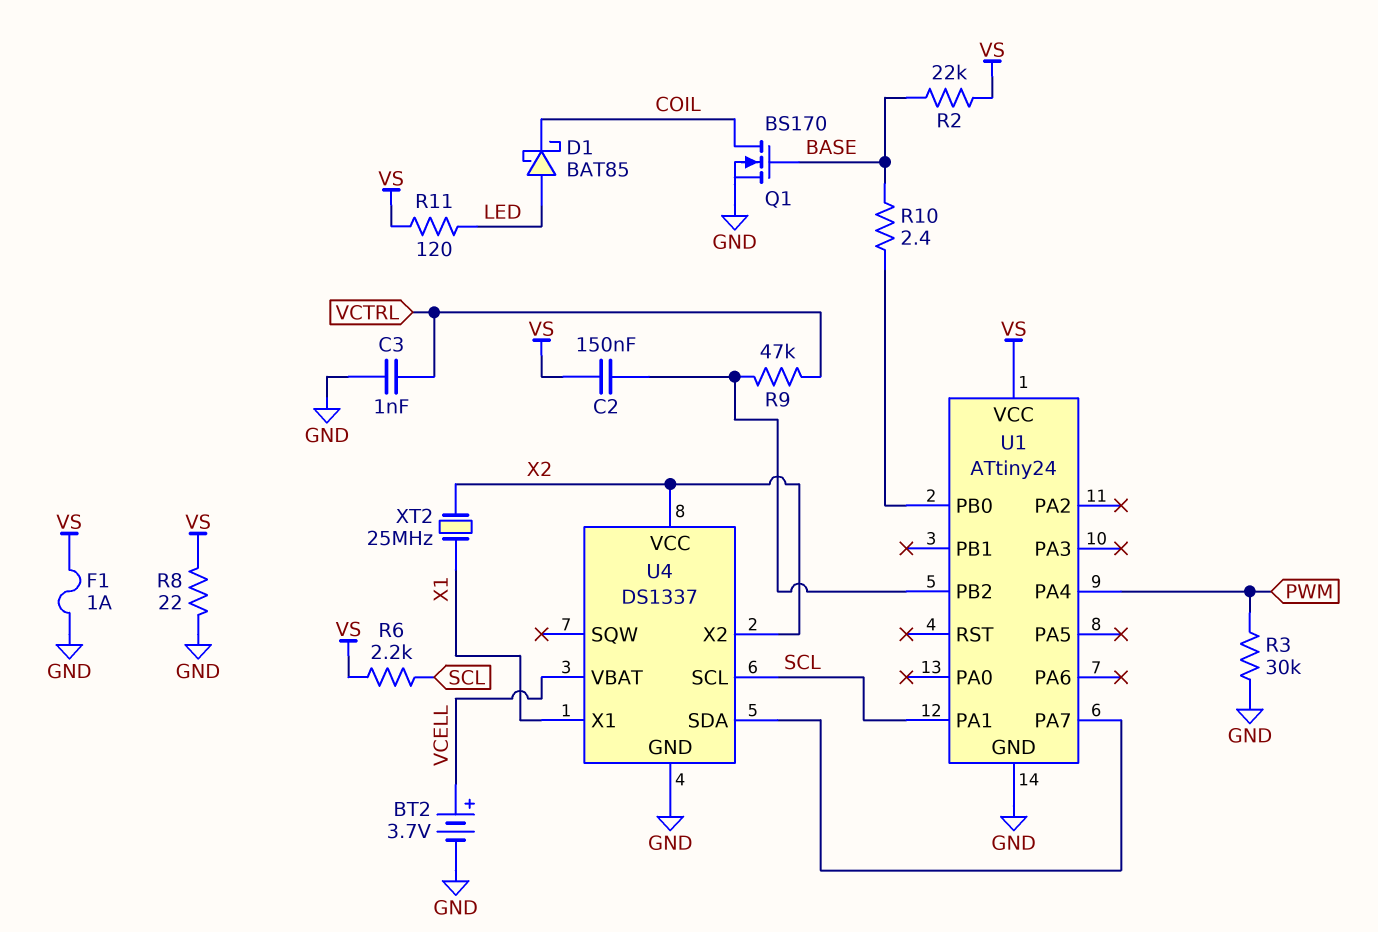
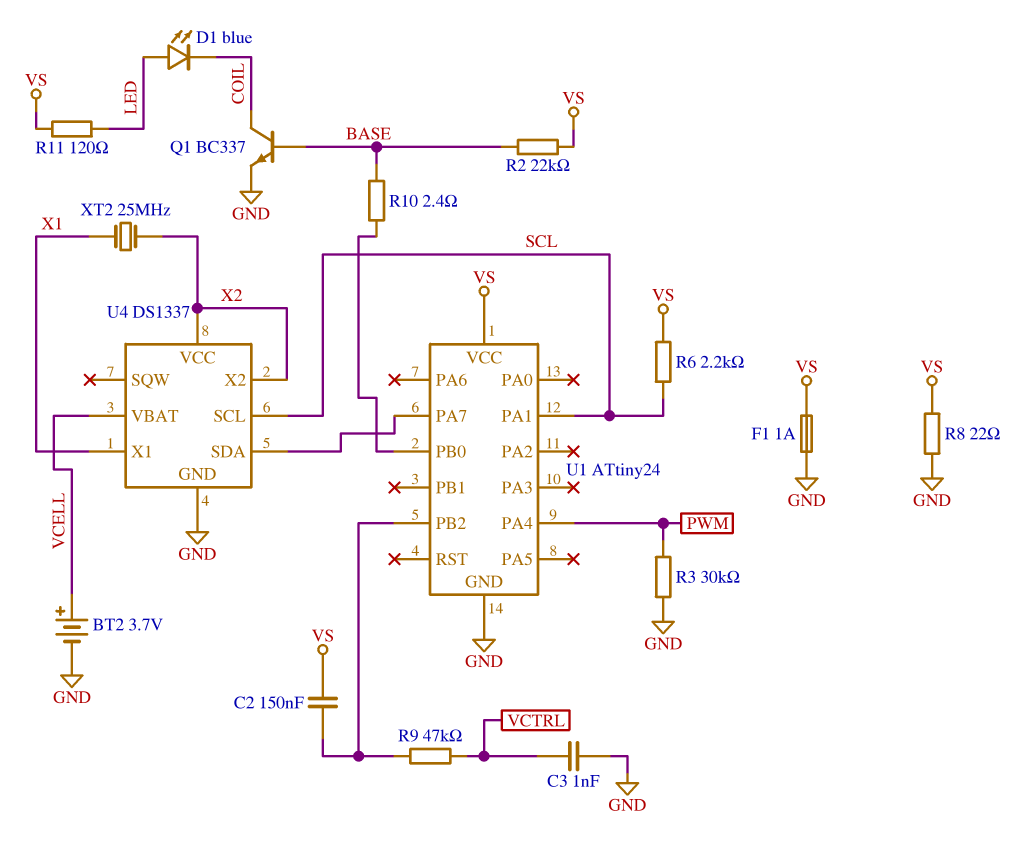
D1: schottky BAT85 (A LED, K COIL) -> LED blue (A LED, K COIL)
Q1: NMOS BS170 (G BASE, D COIL, S GND) -> NPN BC337 (B BASE, C COIL, E GND)

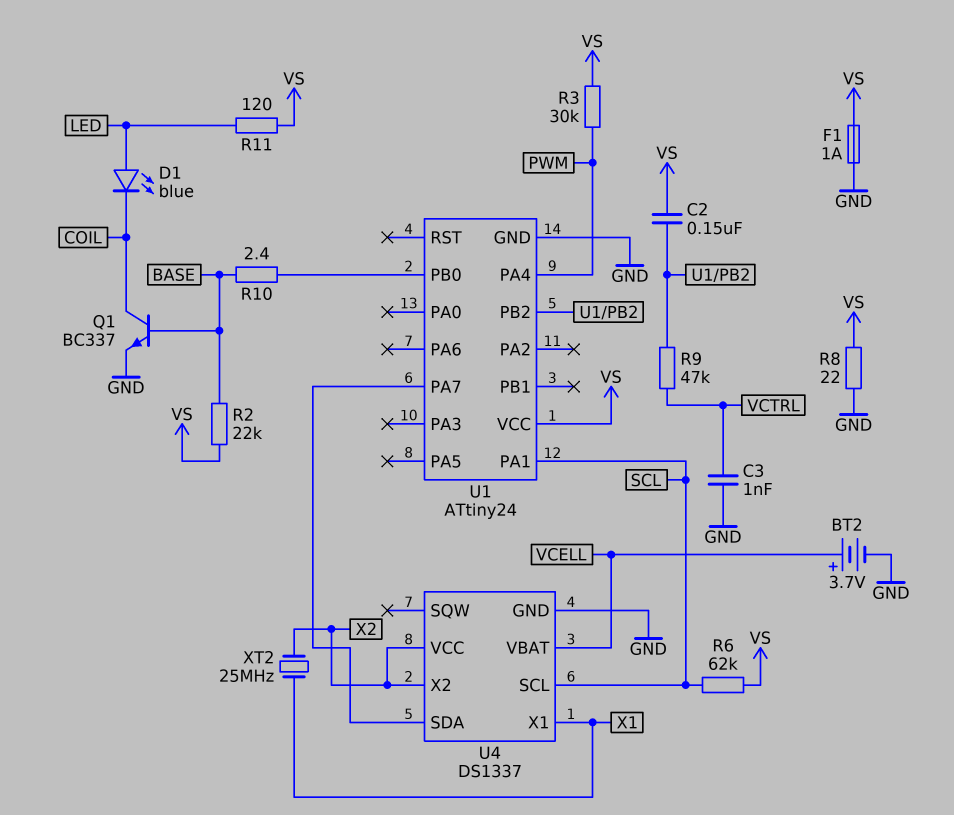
R3: 30k (GND, PWM) -> 30k (PWM, VS)
R6: 2.2k (SCL, VS) -> 62k (SCL, VS)

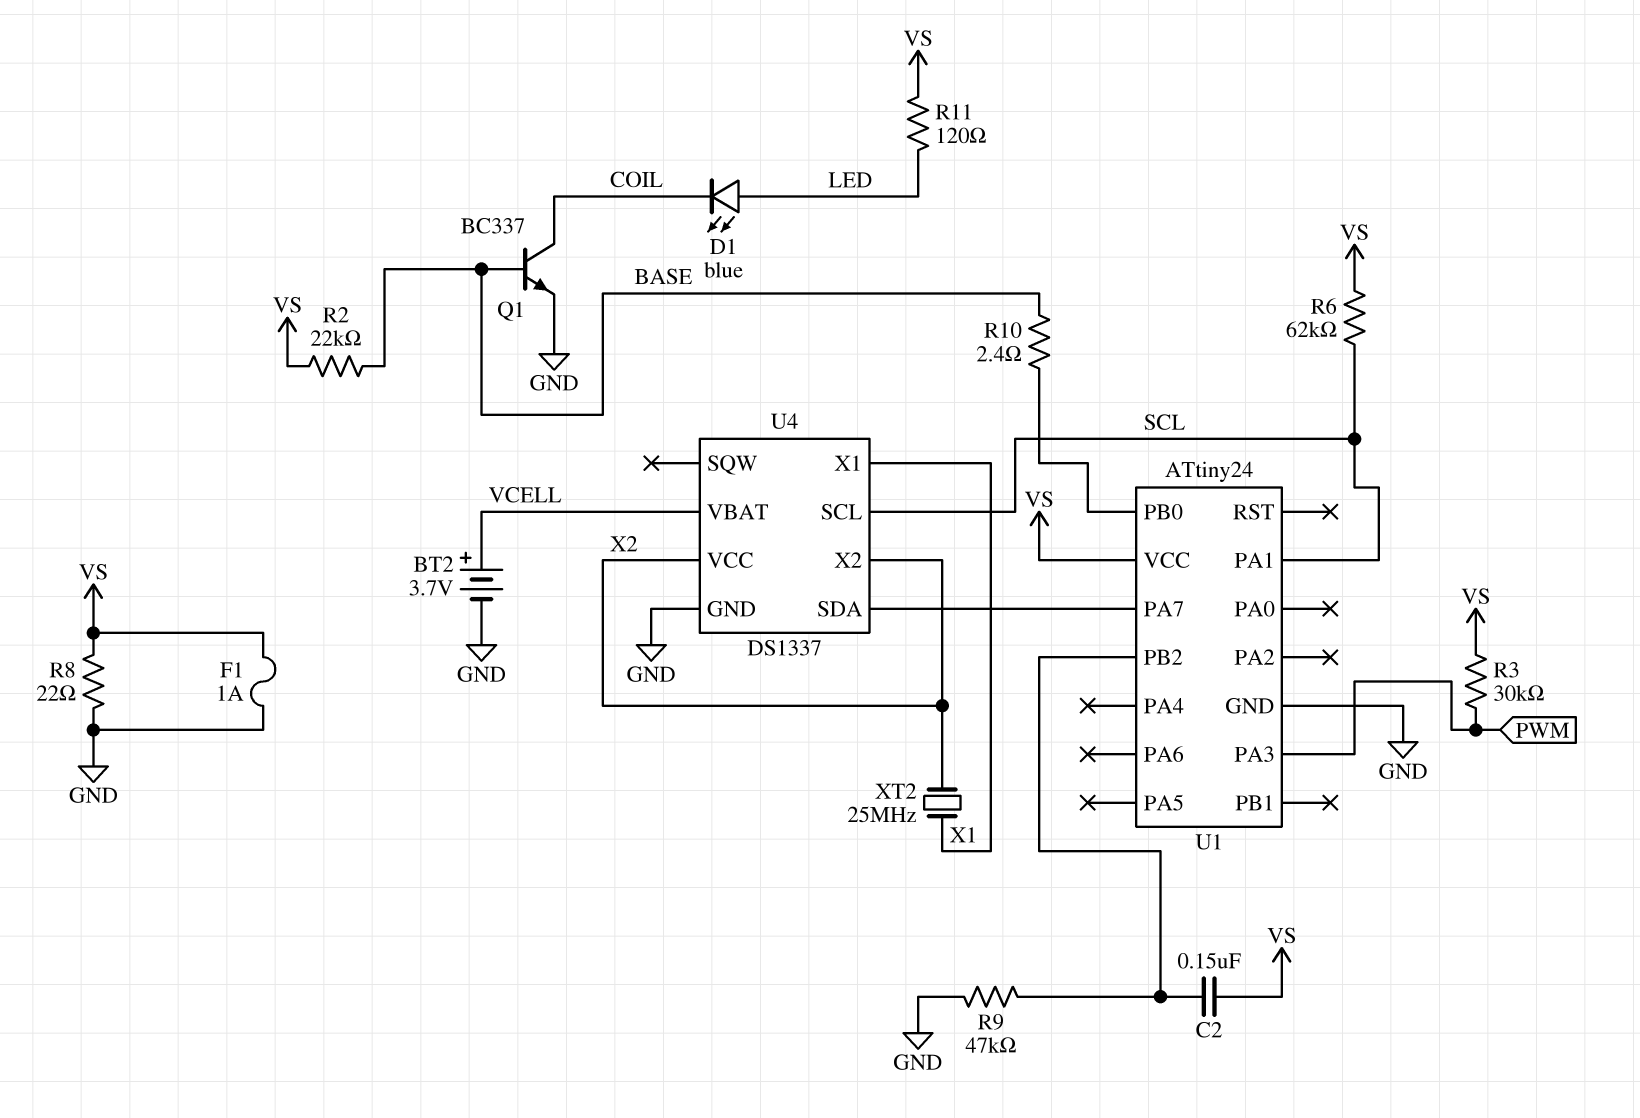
C3: 1nF (GND, VCTRL) -> none
R9: 47k (U1/PB2, VCTRL) -> 47k (GND, U1/PB2)
U1 pin PA3: none -> PWM
U1 pin PA4: PWM -> none

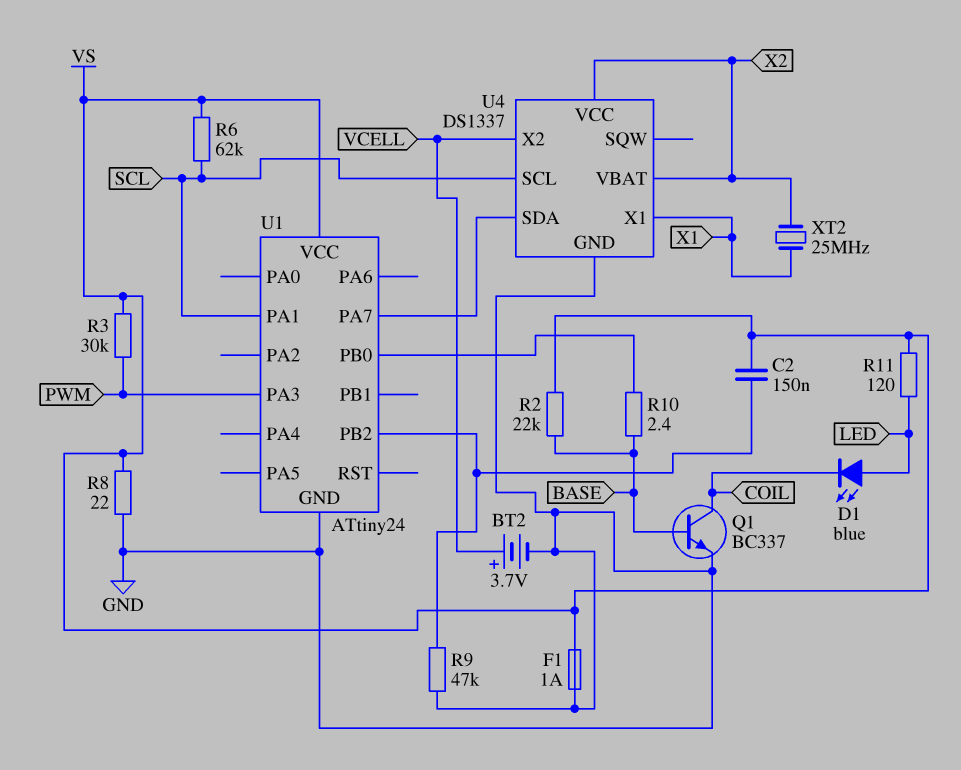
U4 pin VBAT: VCELL -> X2
U4 pin X2: X2 -> VCELL

